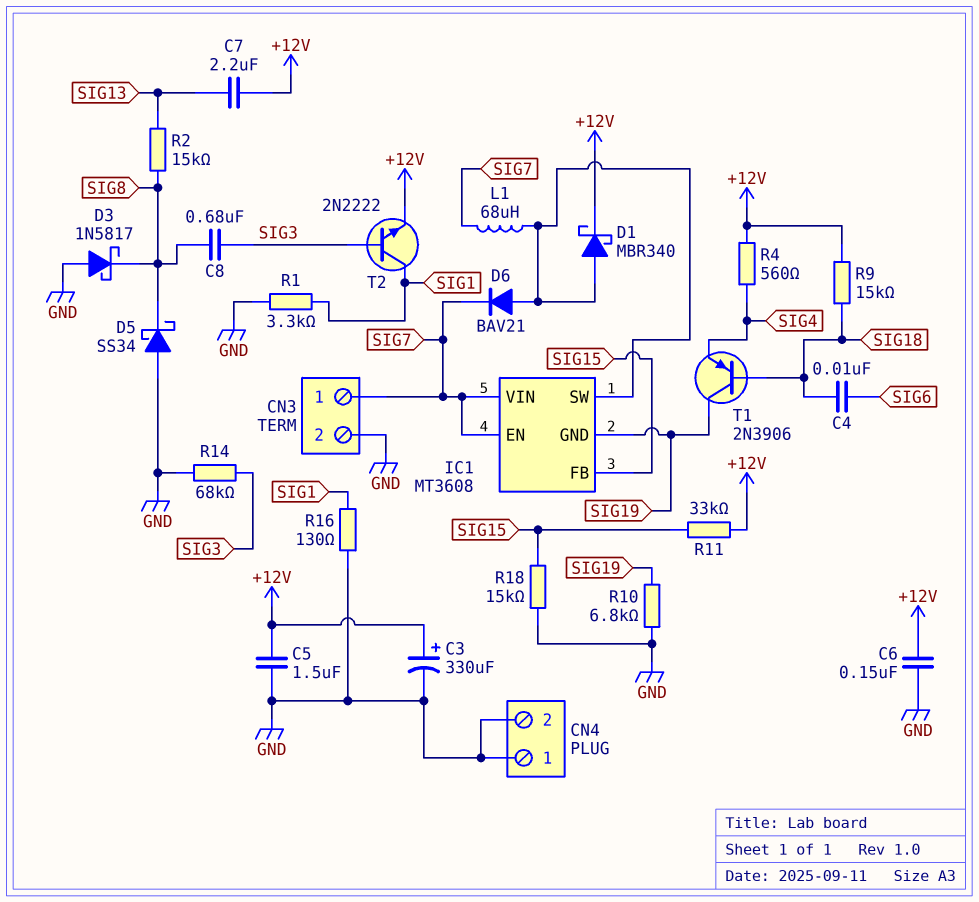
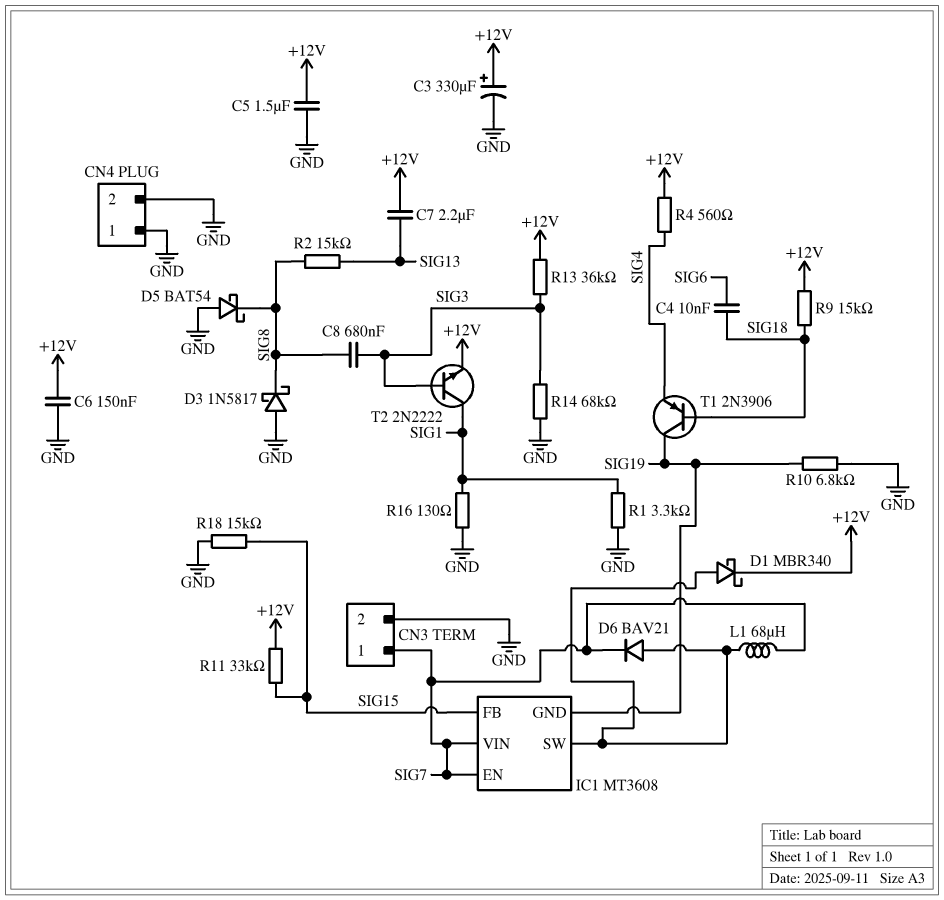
D5: schottky SS34 (A GND, K SIG8) -> schottky BAT54 (A GND, K SIG8)
R13: none -> 36k (+12V, SIG3)

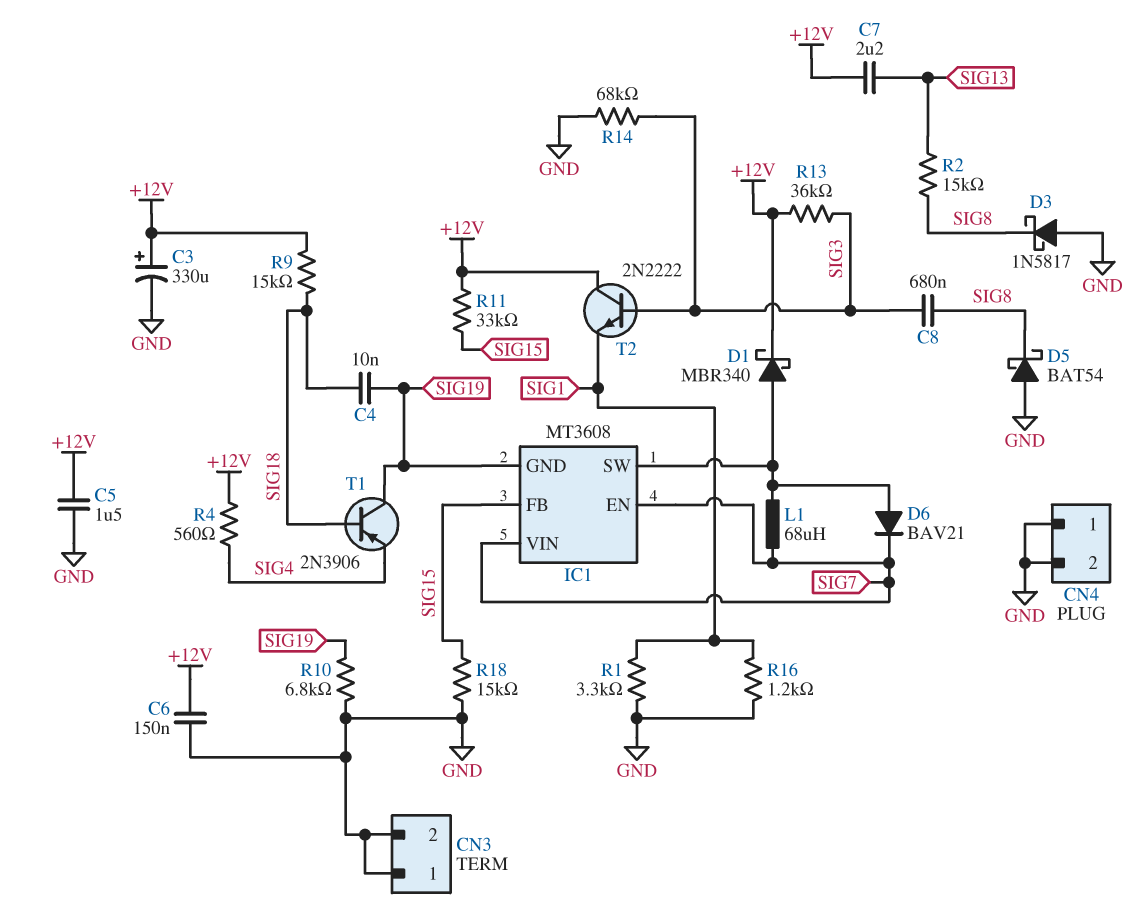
C4: 10nF (SIG6, SIG18) -> 10nF (SIG18, SIG19)
CN3 pin 1: SIG7 -> GND
R16: 130 (GND, SIG1) -> 1.2k (GND, SIG1)
T2: NPN 2N2222 (B SIG3, C SIG1, E +12V) -> NPN 2N2222 (B SIG3, C +12V, E SIG1)

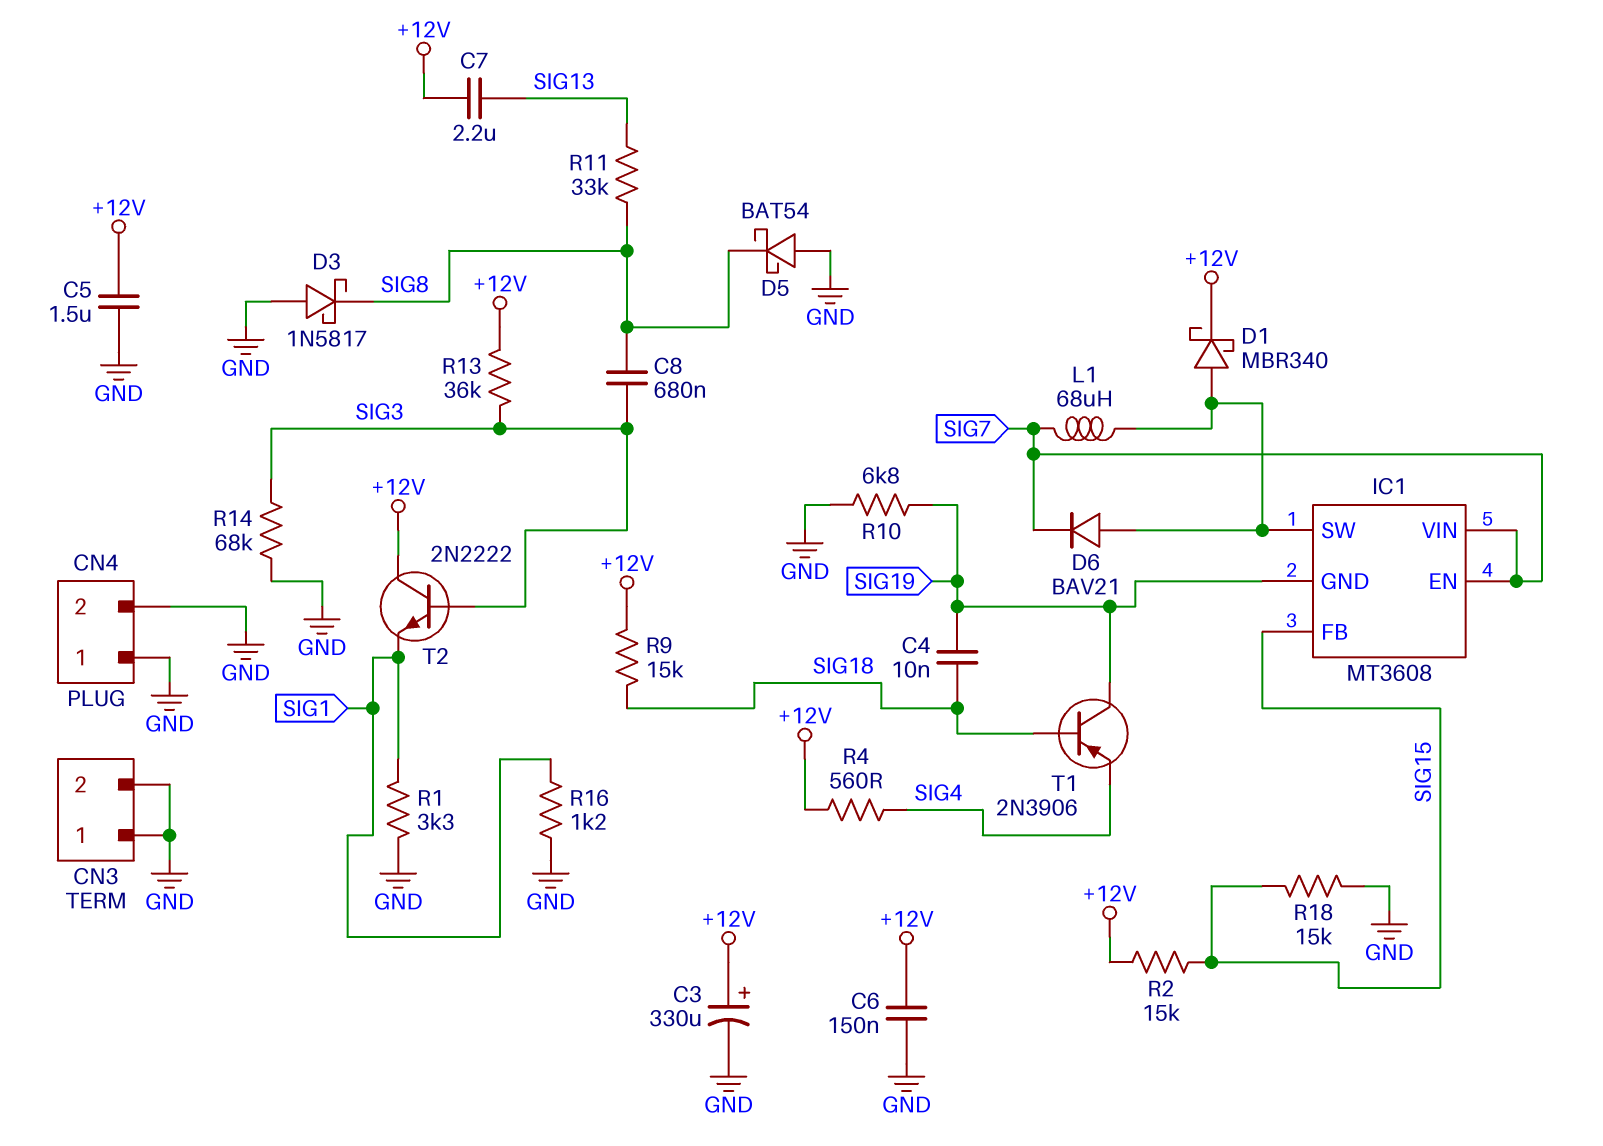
R2: 15k (SIG8, SIG13) -> 15k (+12V, SIG15)
R11: 33k (+12V, SIG15) -> 33k (SIG8, SIG13)

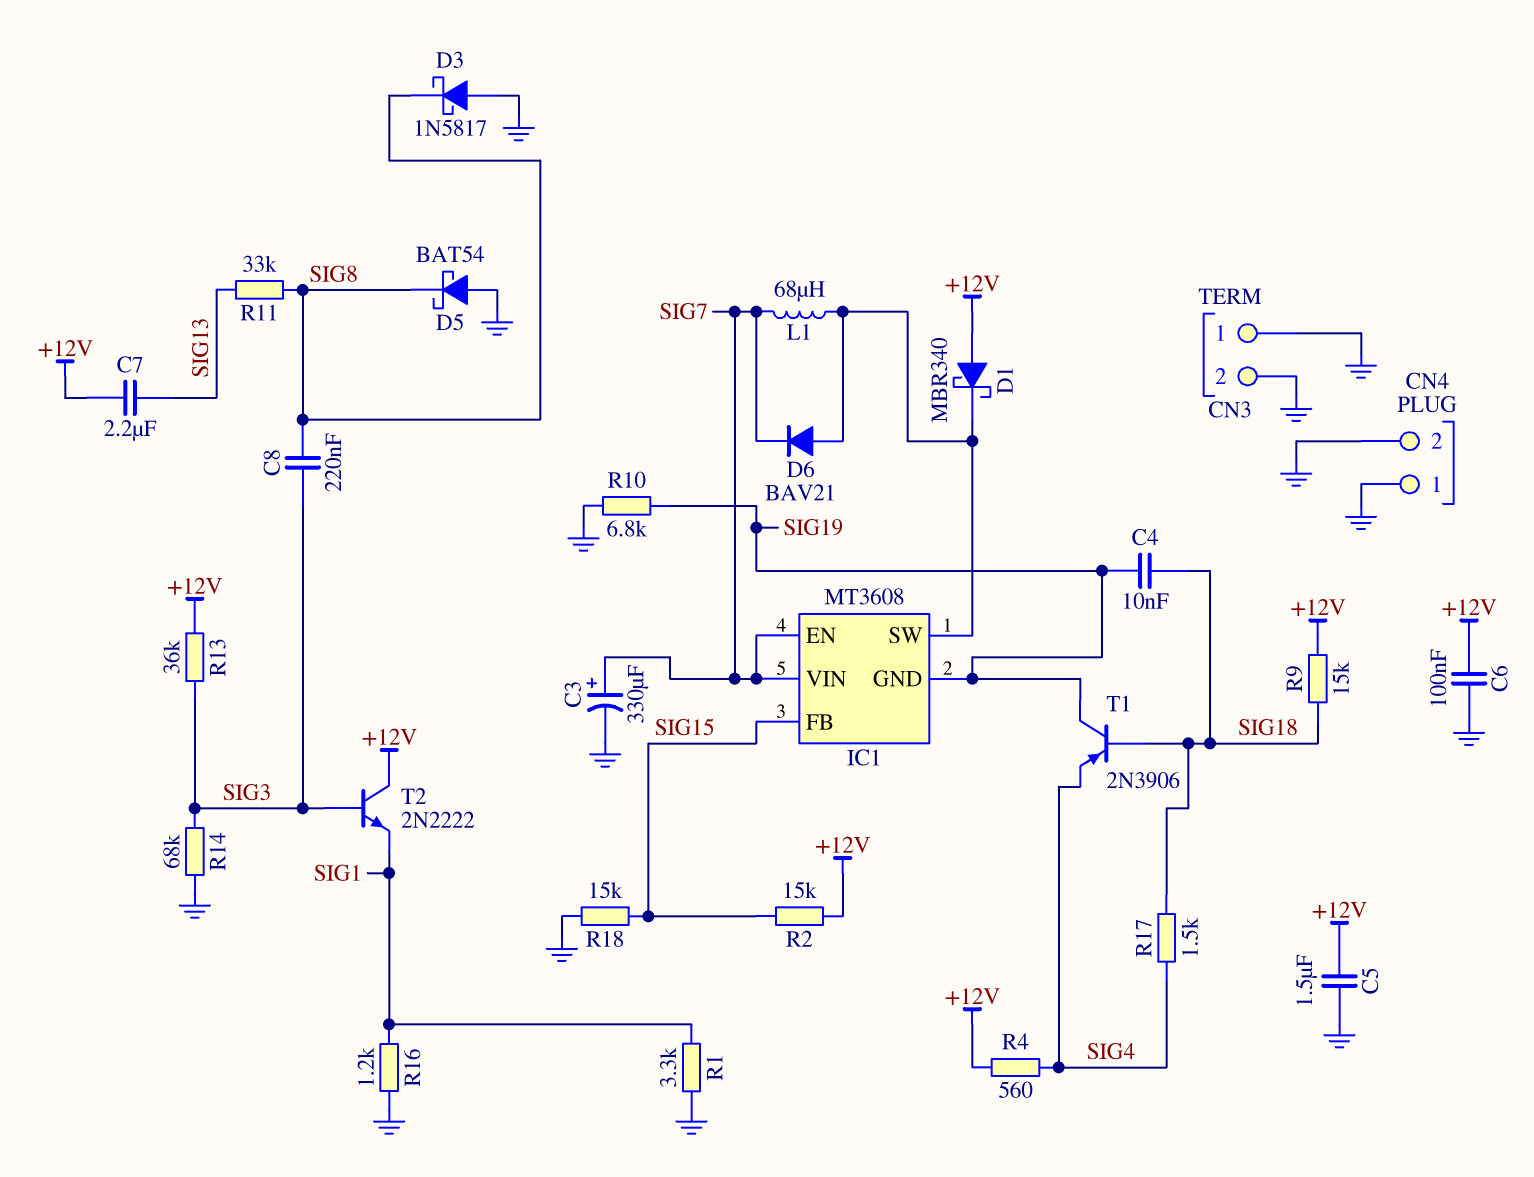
C3: 330uF (plus +12V, minus GND) -> 330uF (plus SIG7, minus GND)
C6: 150nF (+12V, GND) -> 100nF (+12V, GND)
C8: 680nF (SIG3, SIG8) -> 220nF (SIG3, SIG8)
D1: schottky MBR340 (A IC1/SW, K +12V) -> schottky MBR340 (A +12V, K IC1/SW)
R17: none -> 1.5k (SIG4, SIG18)

